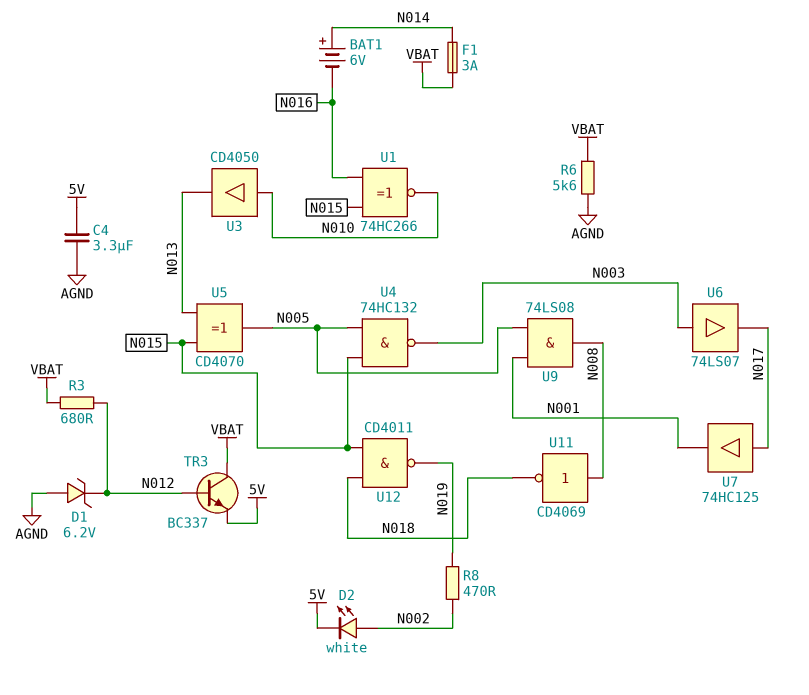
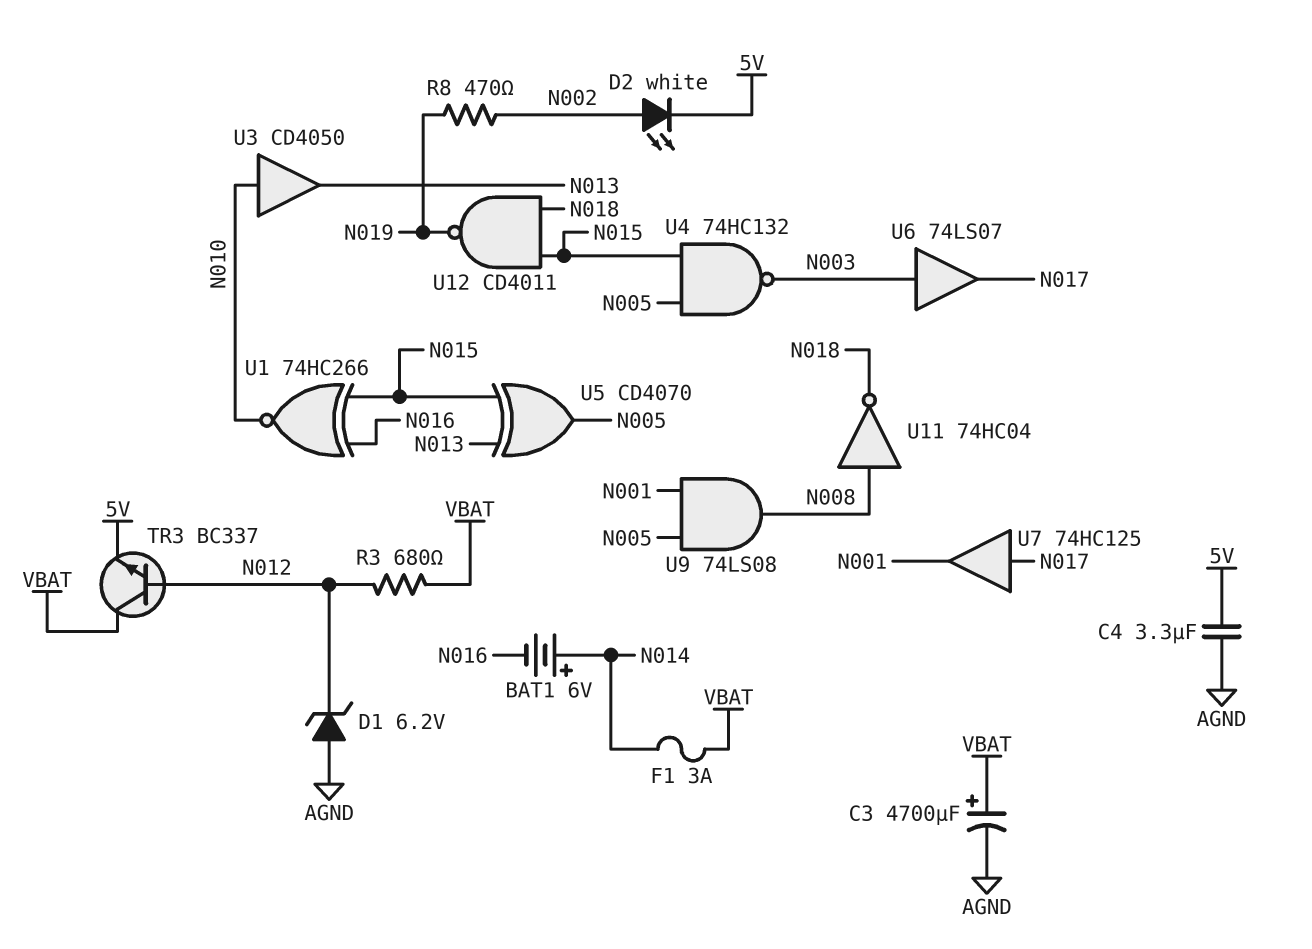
C3: none -> 4700uF (plus VBAT, minus AGND)
R6: 5.6k (AGND, VBAT) -> none
U11: NOT CD4069 (in N008, out N018) -> NOT 74HC04 (in N008, out N018)

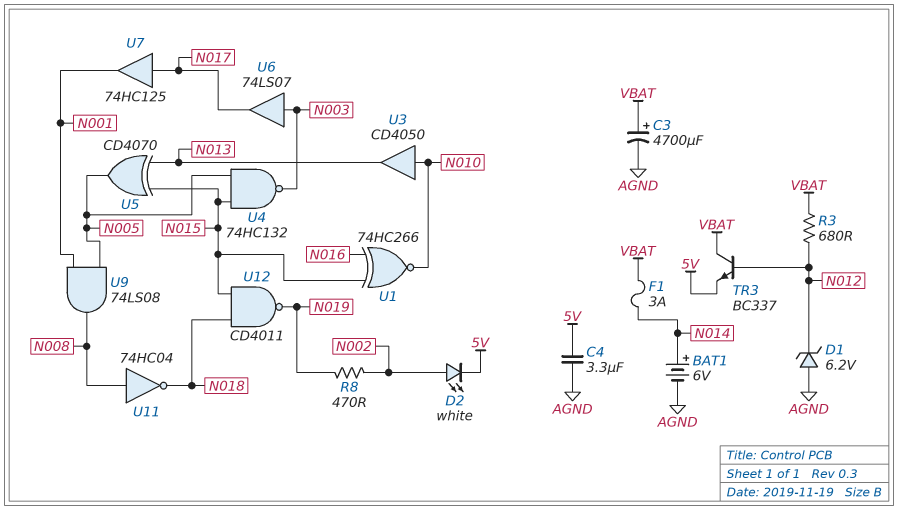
BAT1: 6V (plus N014, minus N016) -> 6V (plus N014, minus AGND)

